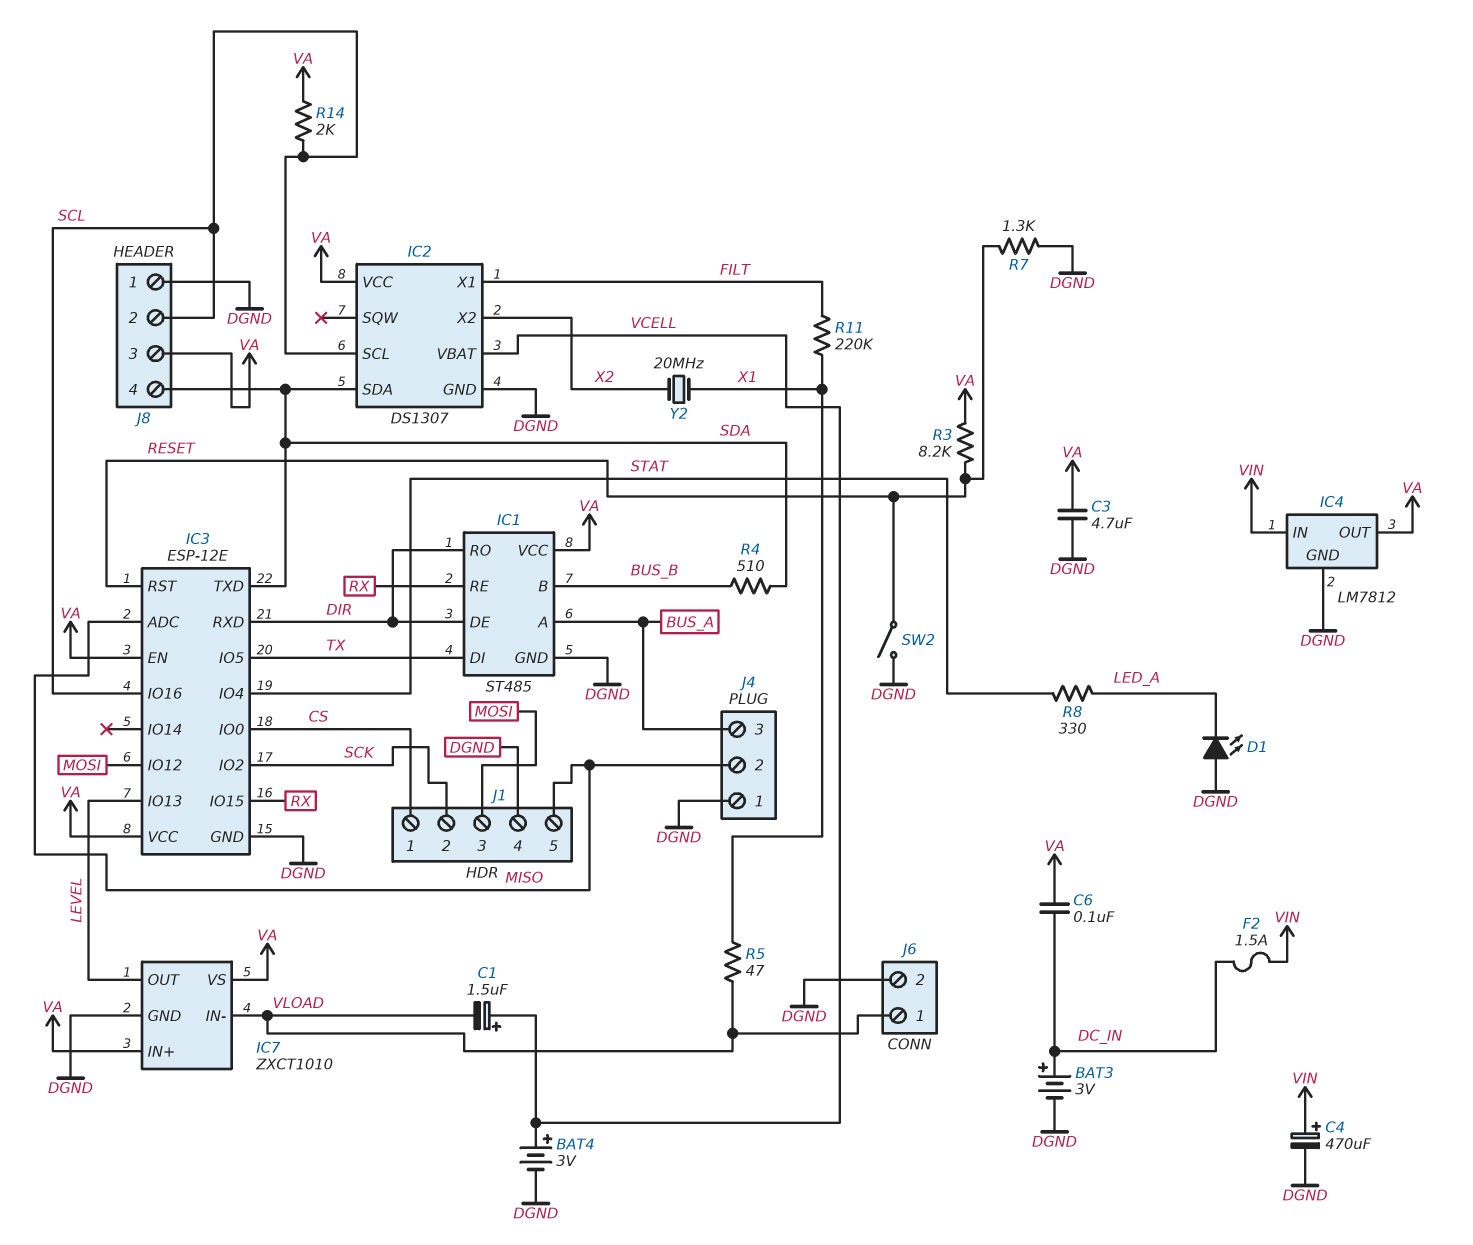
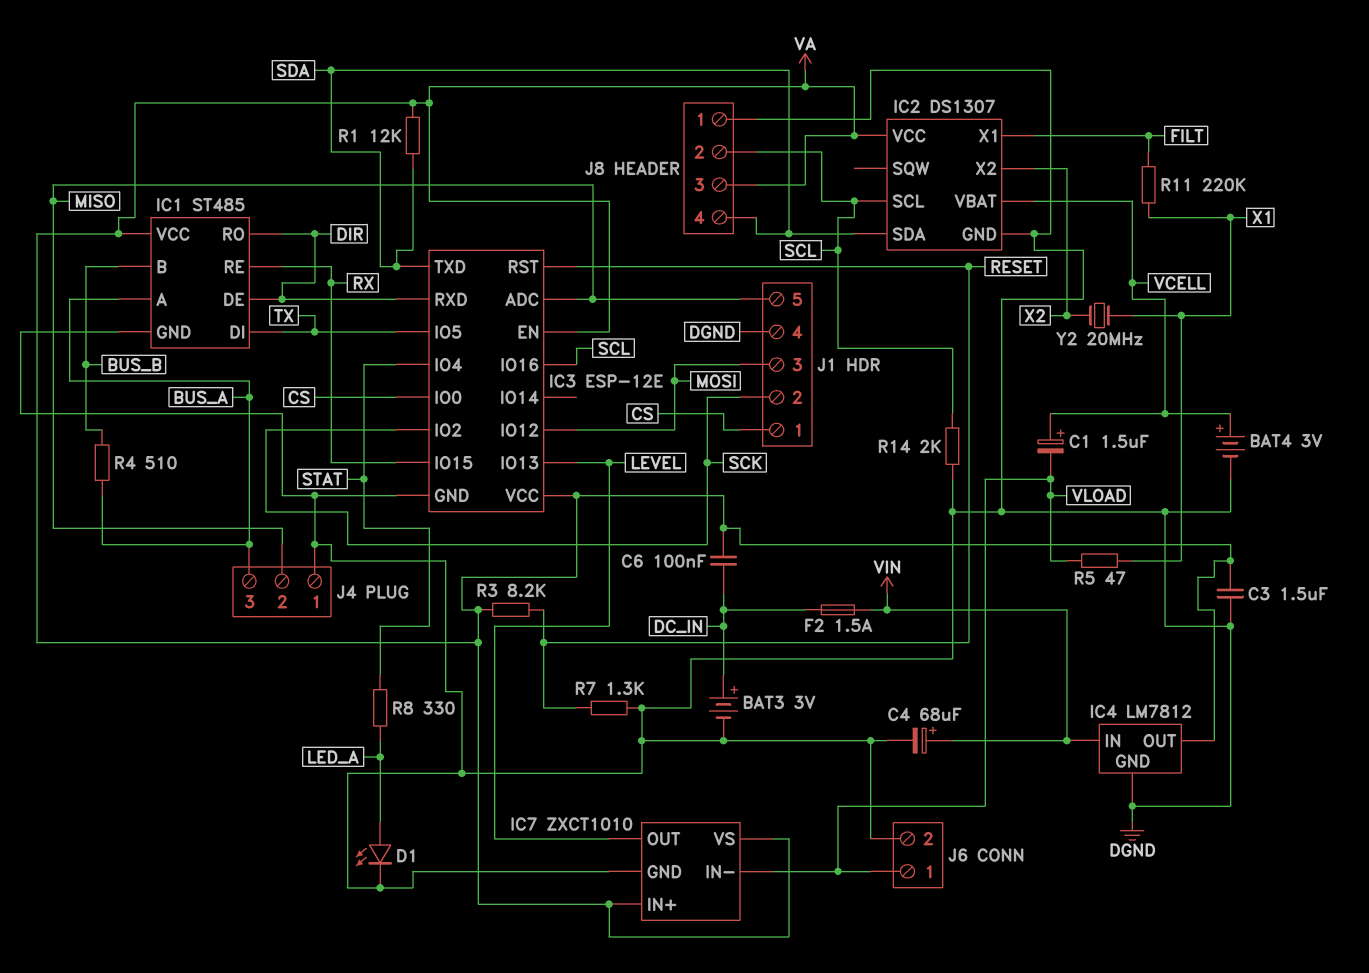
C3: 4.7uF (DGND, VA) -> 1.5uF (DGND, VA)
C4: 470uF (plus VIN, minus DGND) -> 68uF (plus VIN, minus DGND)
D1: LED (A DGND, K LED_A) -> LED (A LED_A, K DGND)
R1: none -> 12k (SDA, VA)
R4: 510 (BUS_B, SDA) -> 510 (BUS_A, BUS_B)
R14: 2k (SCL, VA) -> 2k (DGND, SCL)
SW2: switch (DGND, RESET) -> none

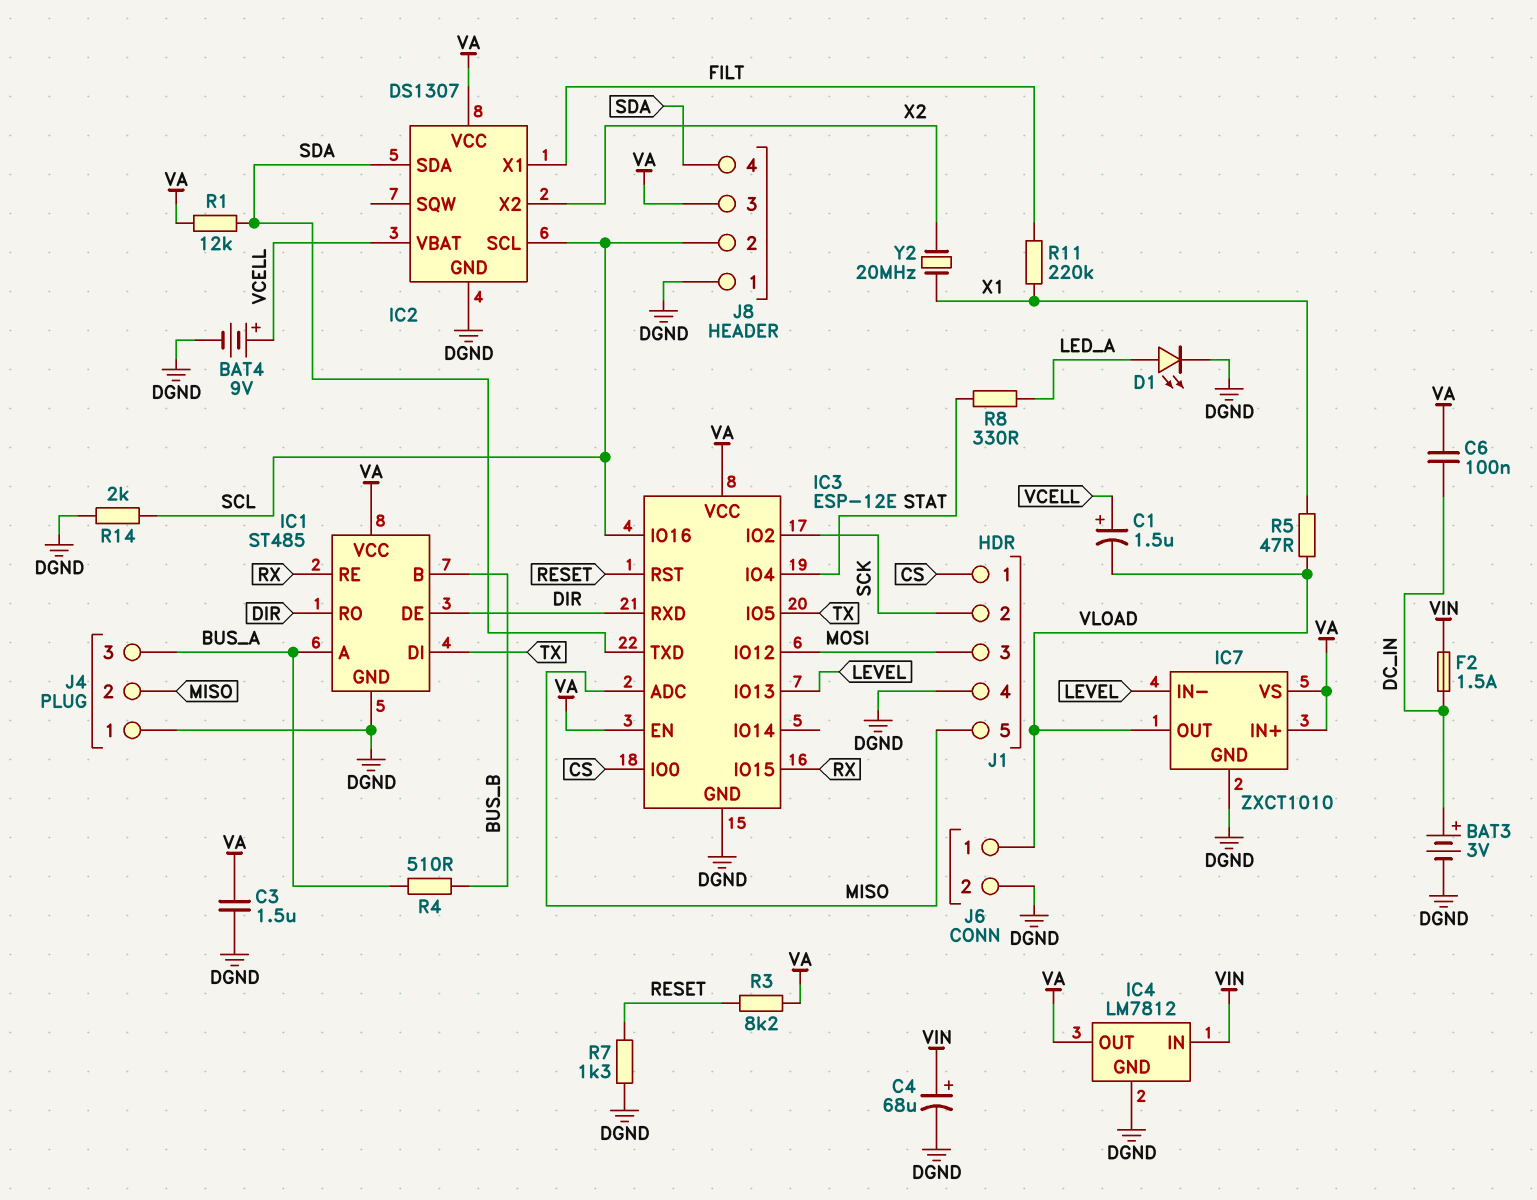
BAT4: 3V (plus VCELL, minus DGND) -> 9V (plus VCELL, minus DGND)
IC7 pin IN-: VLOAD -> LEVEL
IC7 pin OUT: LEVEL -> VLOAD

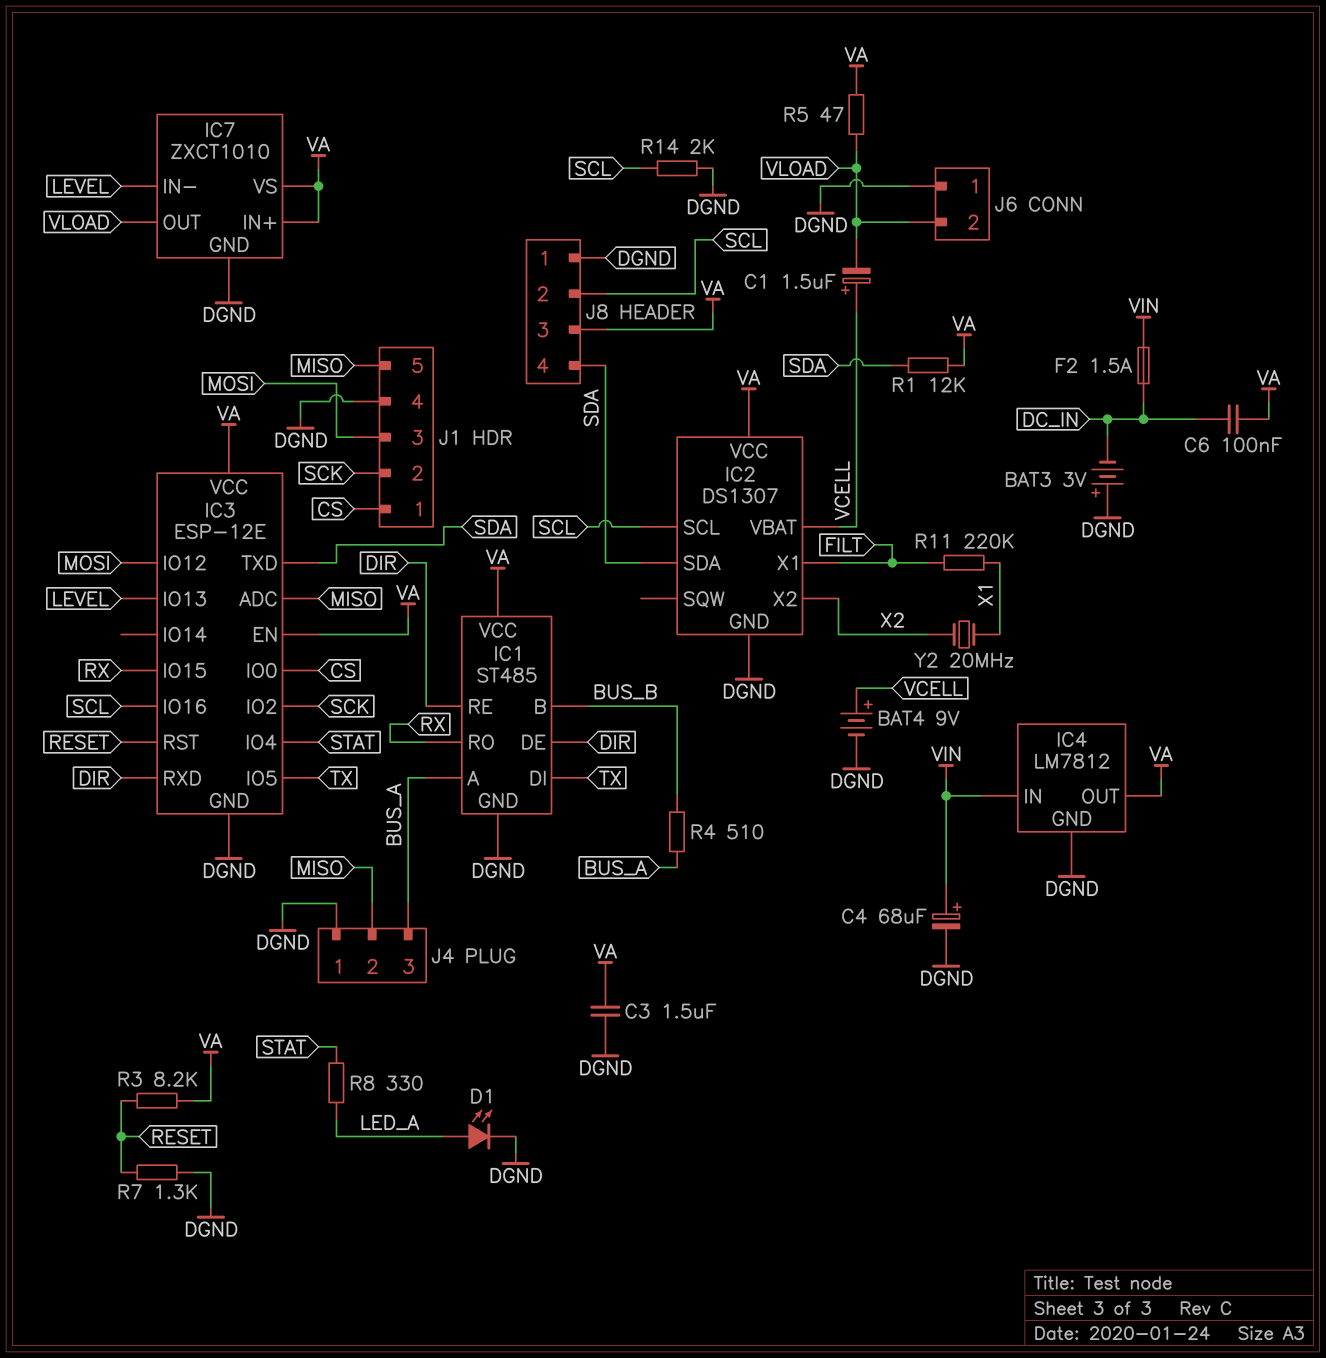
BAT3: 3V (plus DC_IN, minus DGND) -> 3V (plus DGND, minus DC_IN)
IC1 pin RE: RX -> DIR
IC1 pin RO: DIR -> RX
J6 pin 1: VLOAD -> DGND
J6 pin 2: DGND -> VLOAD
R5: 47 (VLOAD, X1) -> 47 (VA, VLOAD)

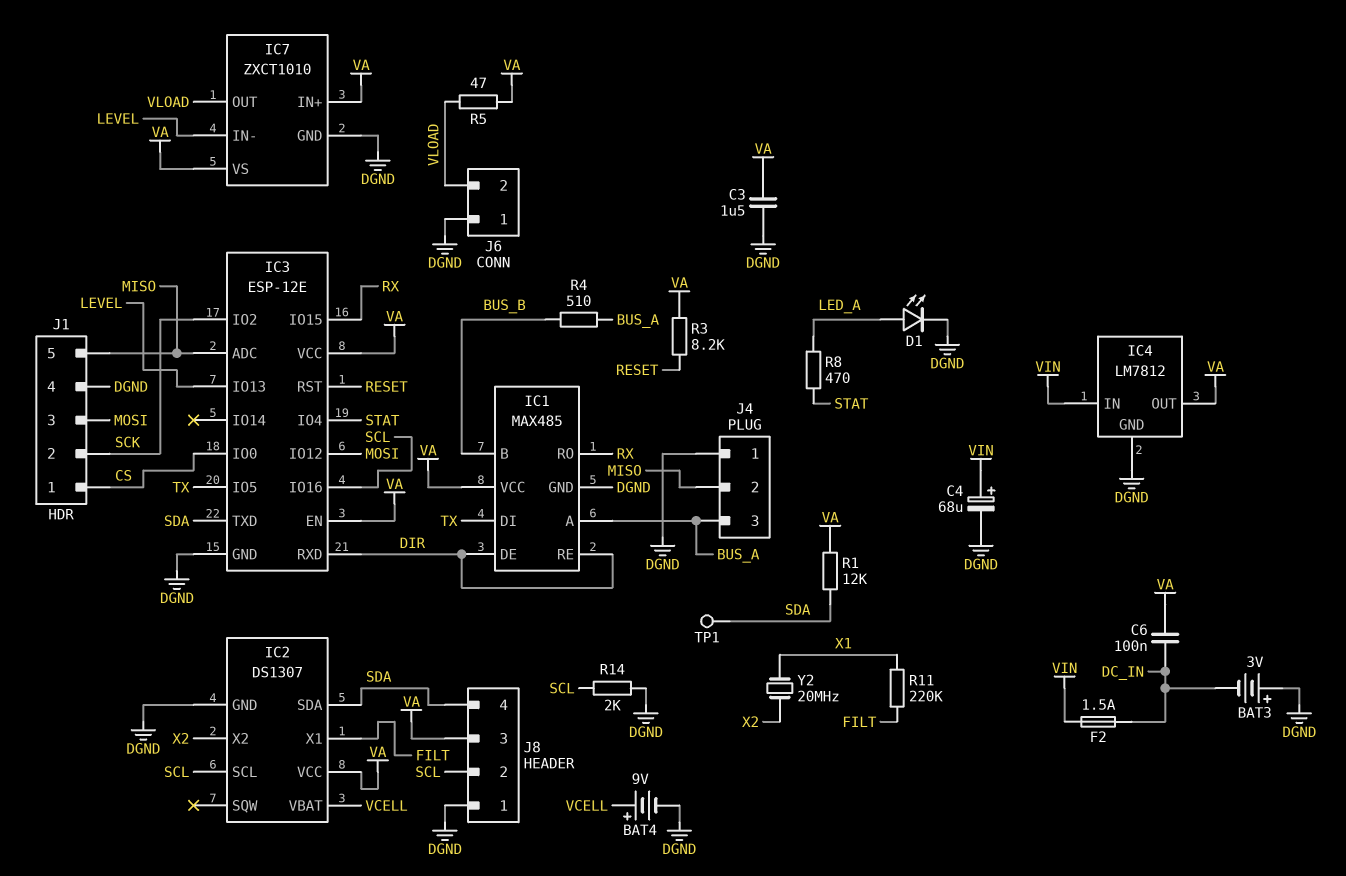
C1: 1.5uF (plus VCELL, minus VLOAD) -> none
IC1: ST485 -> MAX485
R7: 1.3k (DGND, RESET) -> none
R8: 330 (LED_A, STAT) -> 470 (LED_A, STAT)
TP1: none -> test point (SDA)

